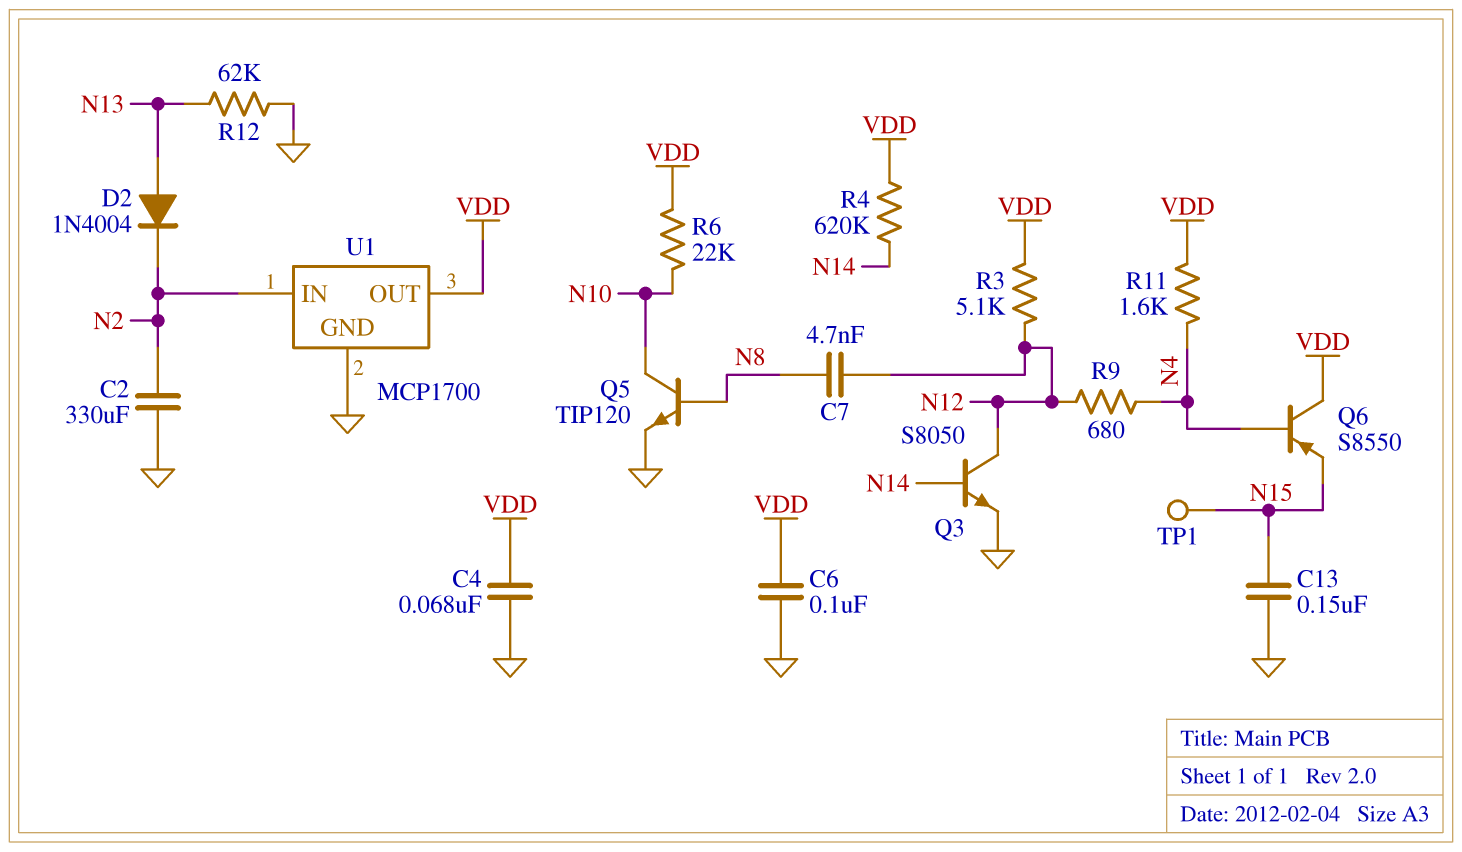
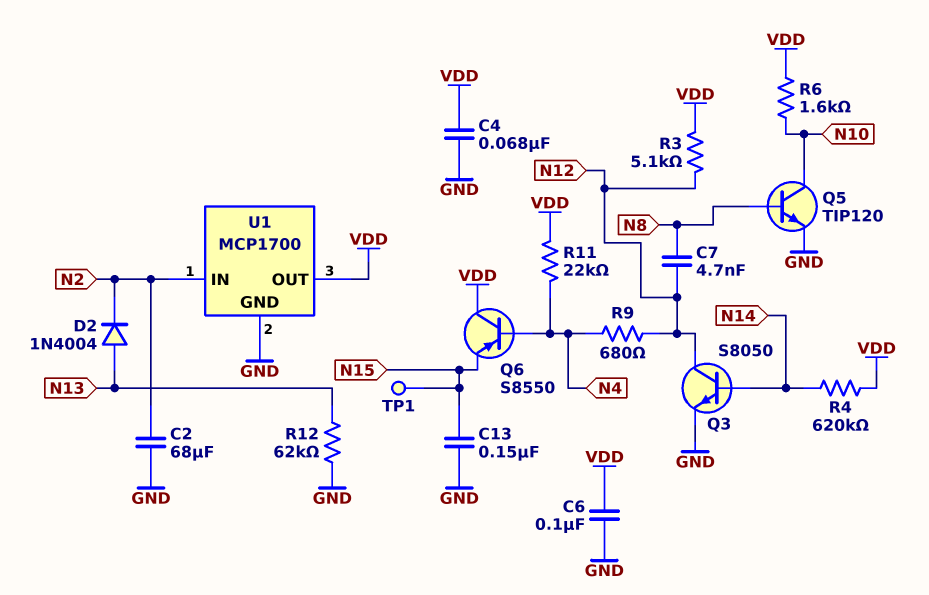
C2: 330uF (GND, N2) -> 68uF (GND, N2)
R6: 22k (N10, VDD) -> 1.6k (N10, VDD)
R11: 1.6k (N4, VDD) -> 22k (N4, VDD)

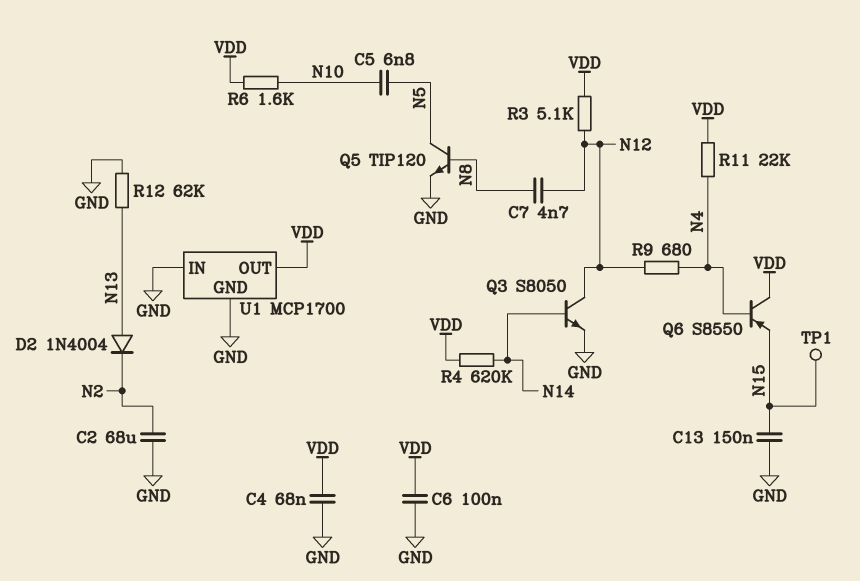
C5: none -> 6.8nF (N5, N10)
Q5: NPN TIP120 (B N8, C N10, E GND) -> NPN TIP120 (B N8, C N5, E GND)
U1 pin IN: N2 -> GND

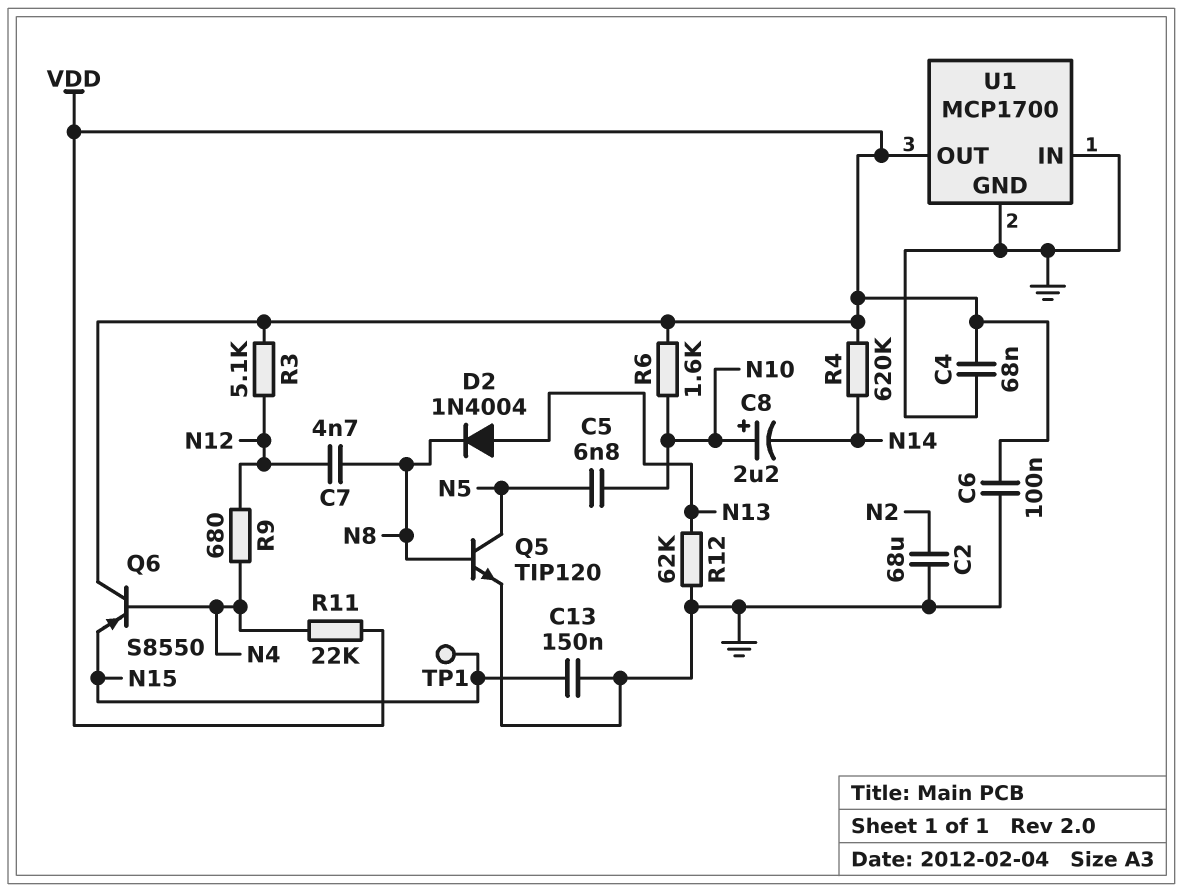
C8: none -> 2.2uF (plus N10, minus N14)
D2: diode 1N4004 (A N13, K N2) -> diode 1N4004 (A N13, K N8)
Q3: NPN S8050 (B N14, C N12, E GND) -> none

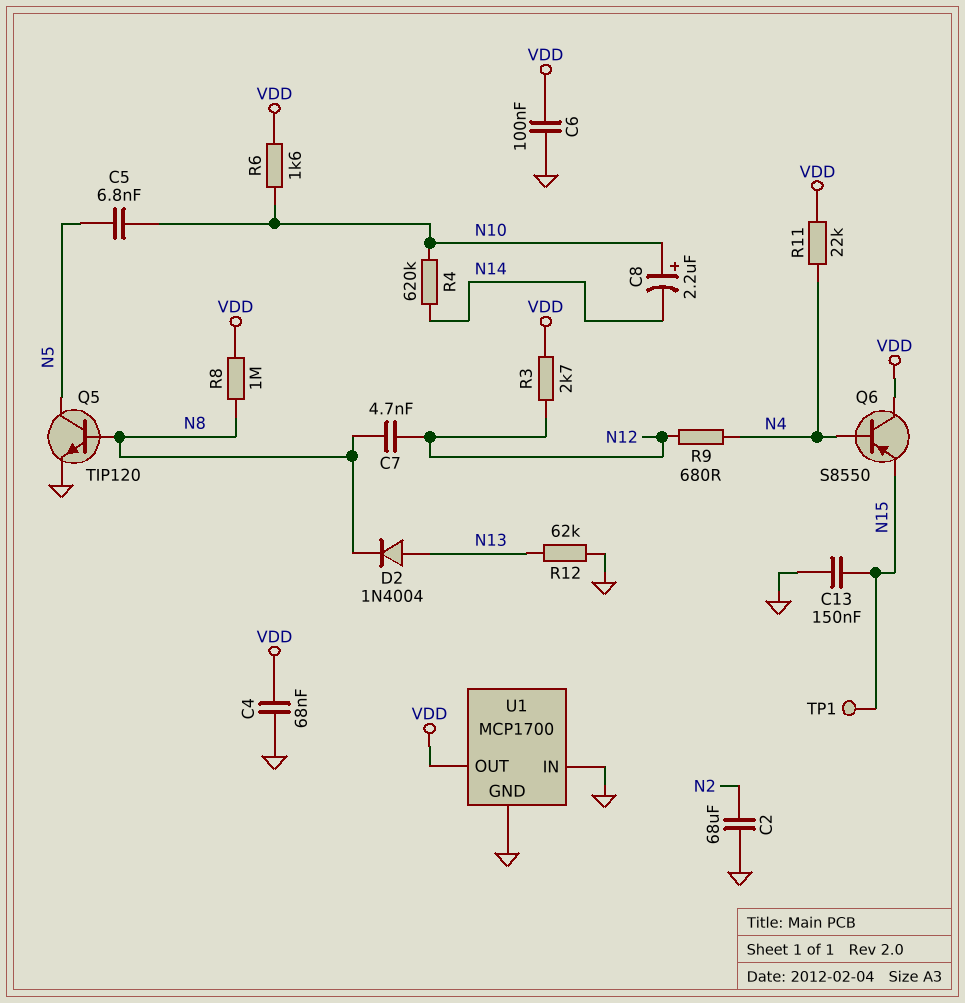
R3: 5.1k (N12, VDD) -> 2.7k (N12, VDD)
R4: 620k (N14, VDD) -> 620k (N10, N14)
R8: none -> 1M (N8, VDD)

